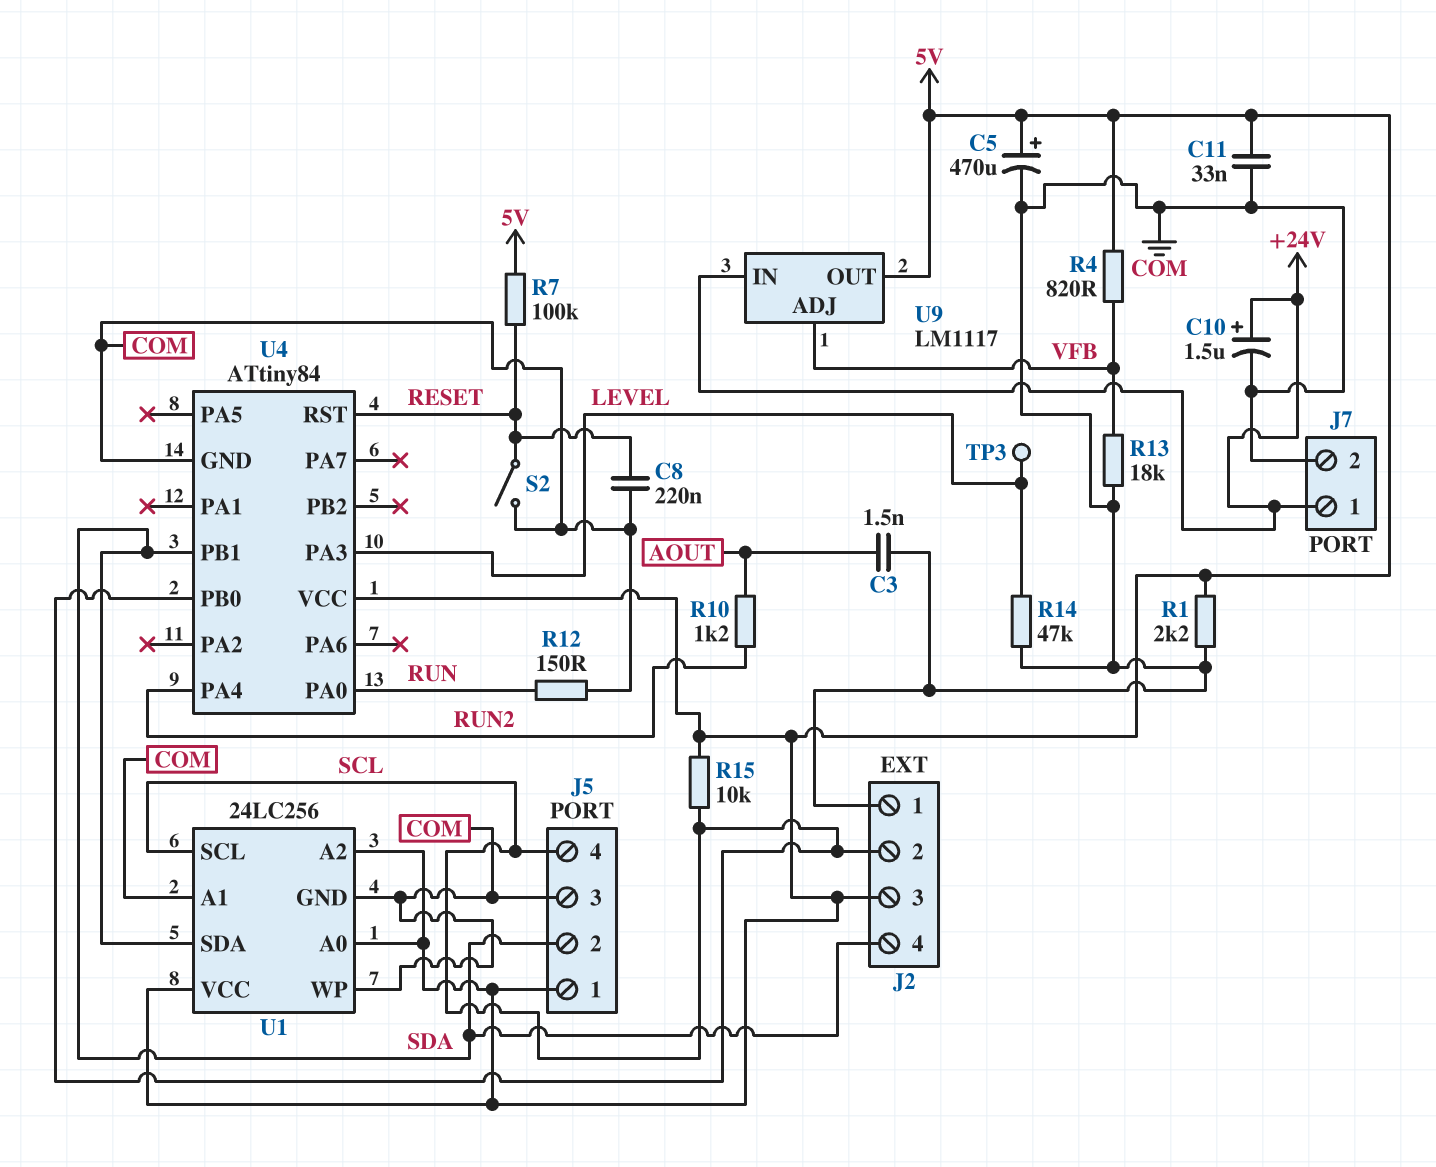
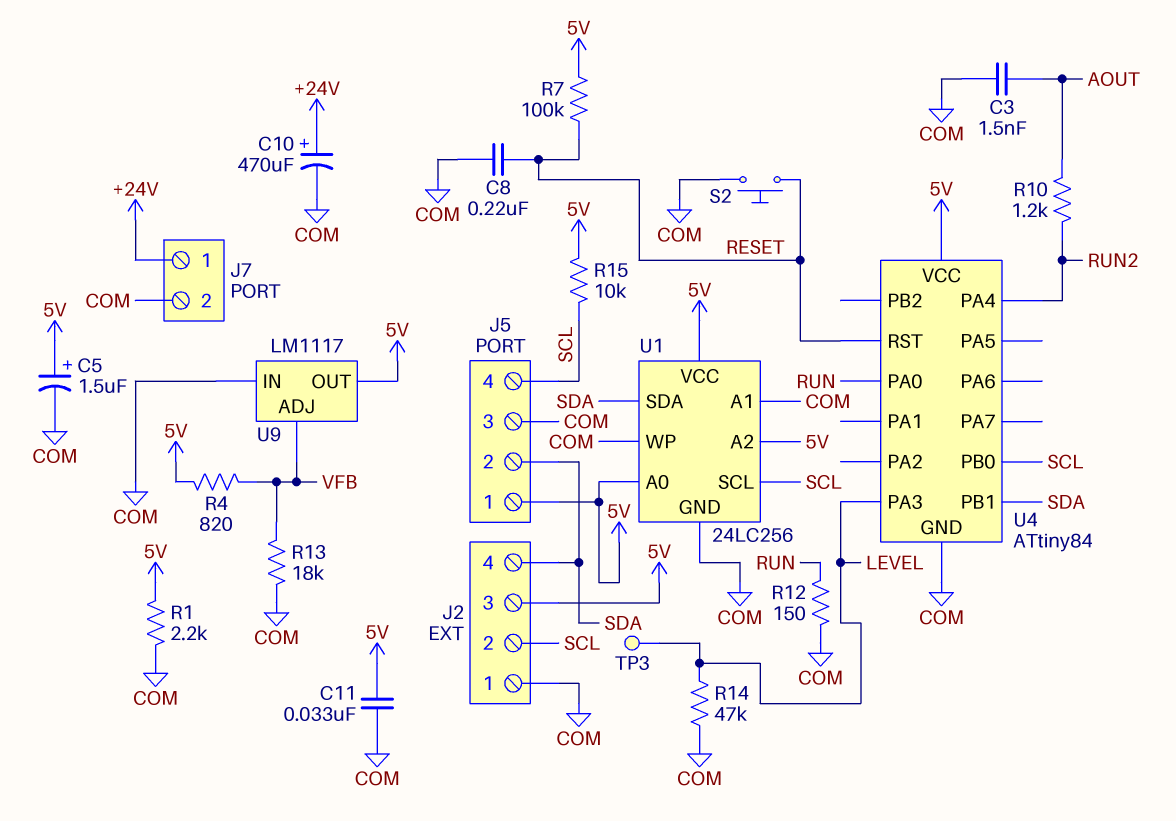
C5: 470uF (plus 5V, minus COM) -> 1.5uF (plus 5V, minus COM)
C10: 1.5uF (plus +24V, minus COM) -> 470uF (plus +24V, minus COM)
S2: switch (COM, RESET) -> button (COM, RESET)
U9 pin IN: +24V -> COM

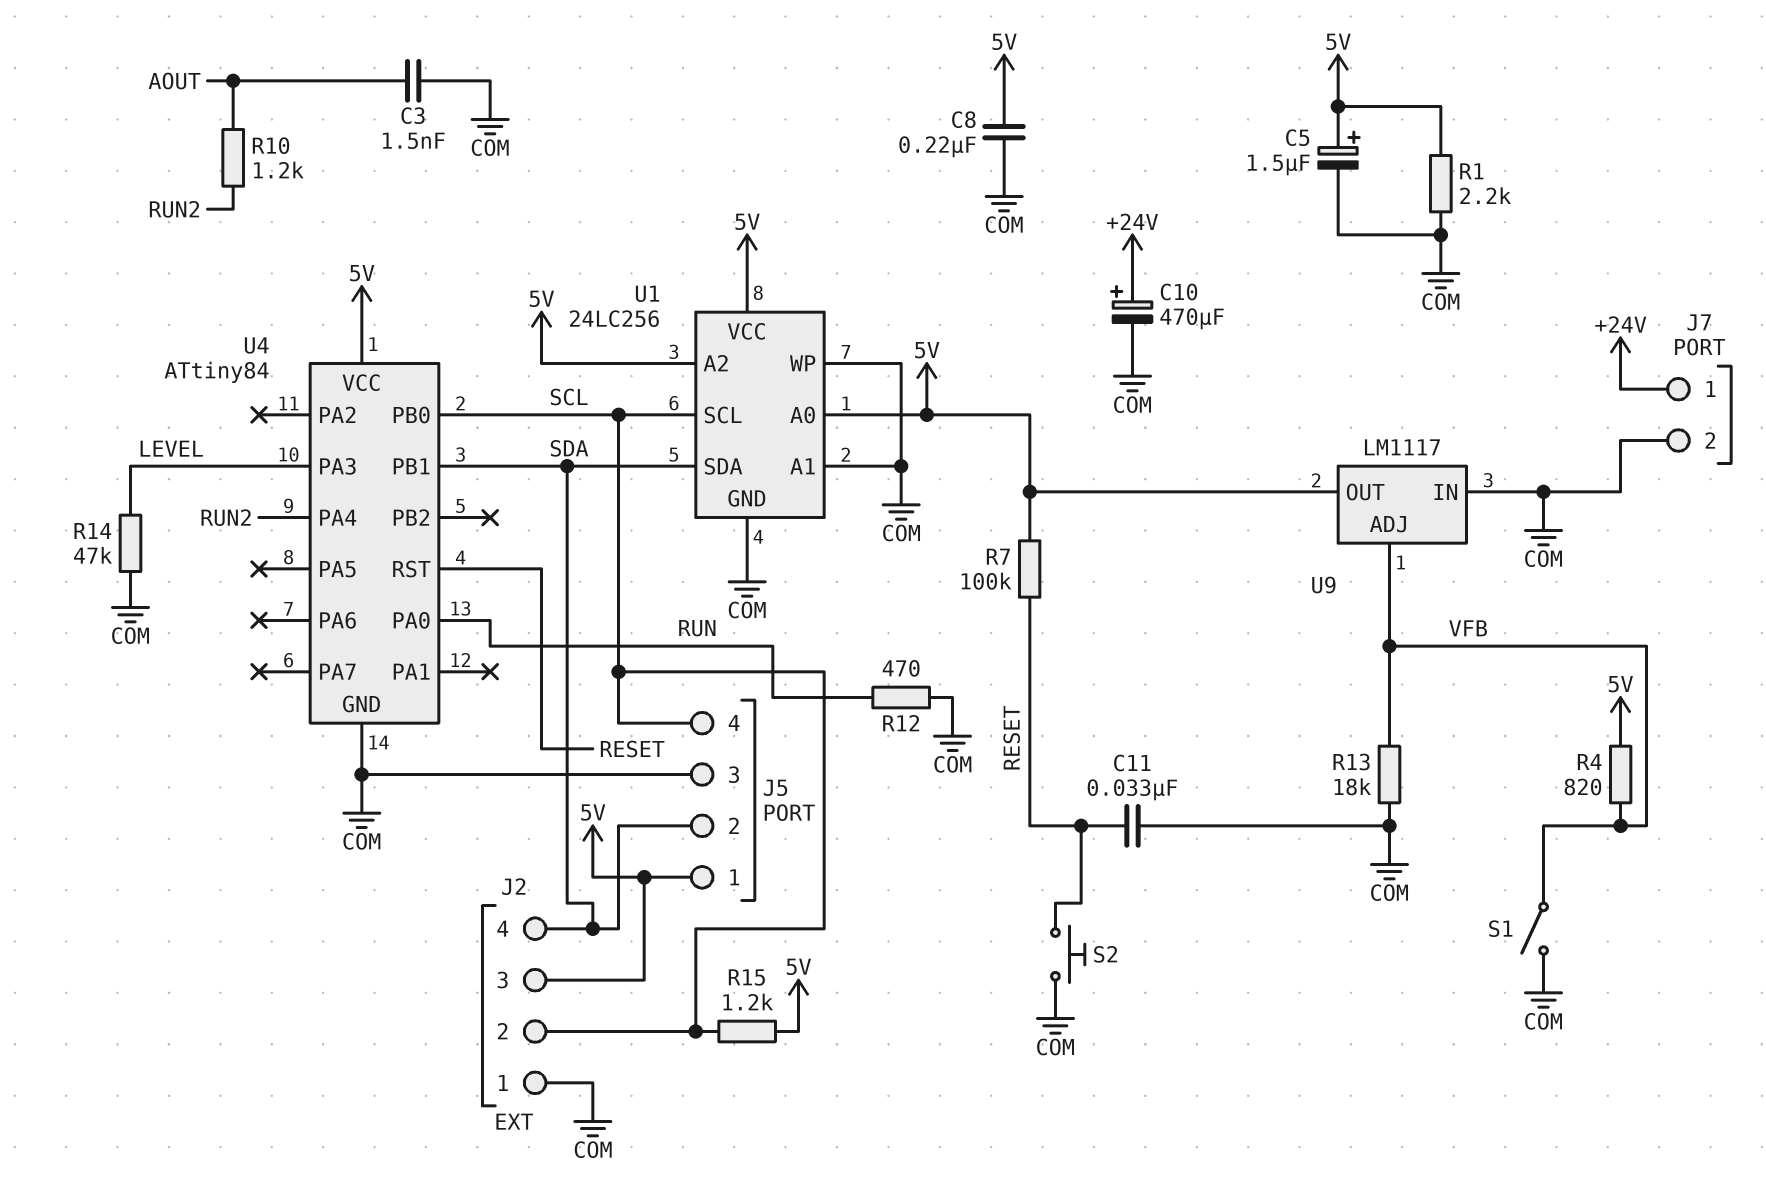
C8: 220nF (COM, RESET) -> 220nF (5V, COM)
C11: 33nF (5V, COM) -> 33nF (COM, RESET)
R12: 150 (COM, RUN) -> 470 (COM, RUN)
R15: 10k (5V, SCL) -> 1.2k (5V, SCL)
S1: none -> switch (COM, VFB)
TP3: test point (LEVEL) -> none

